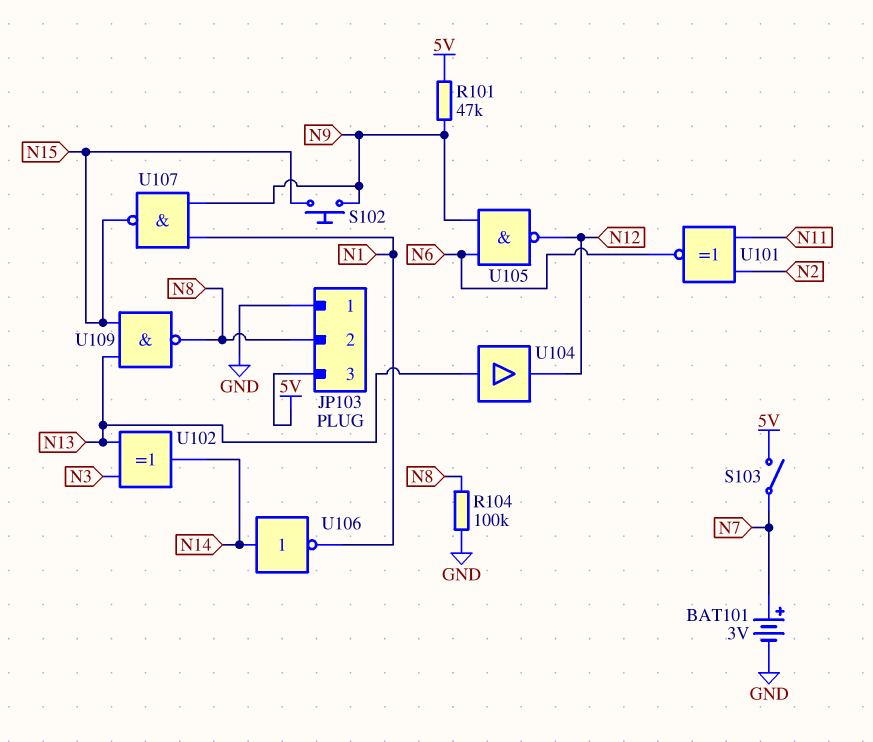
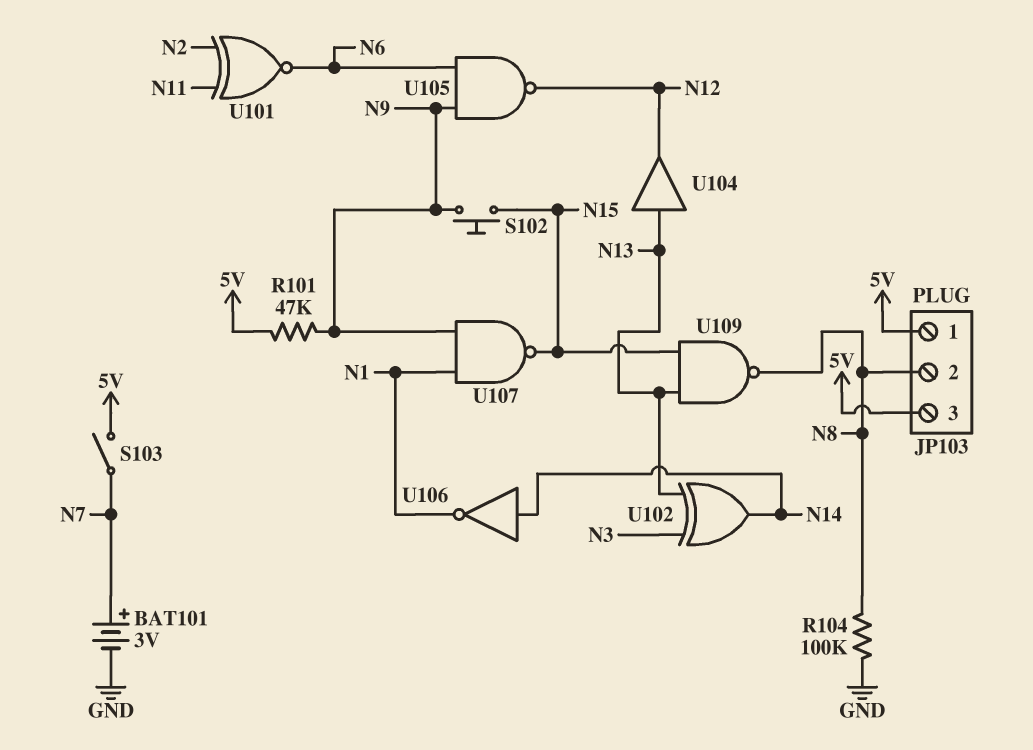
JP103 pin 1: GND -> 5V

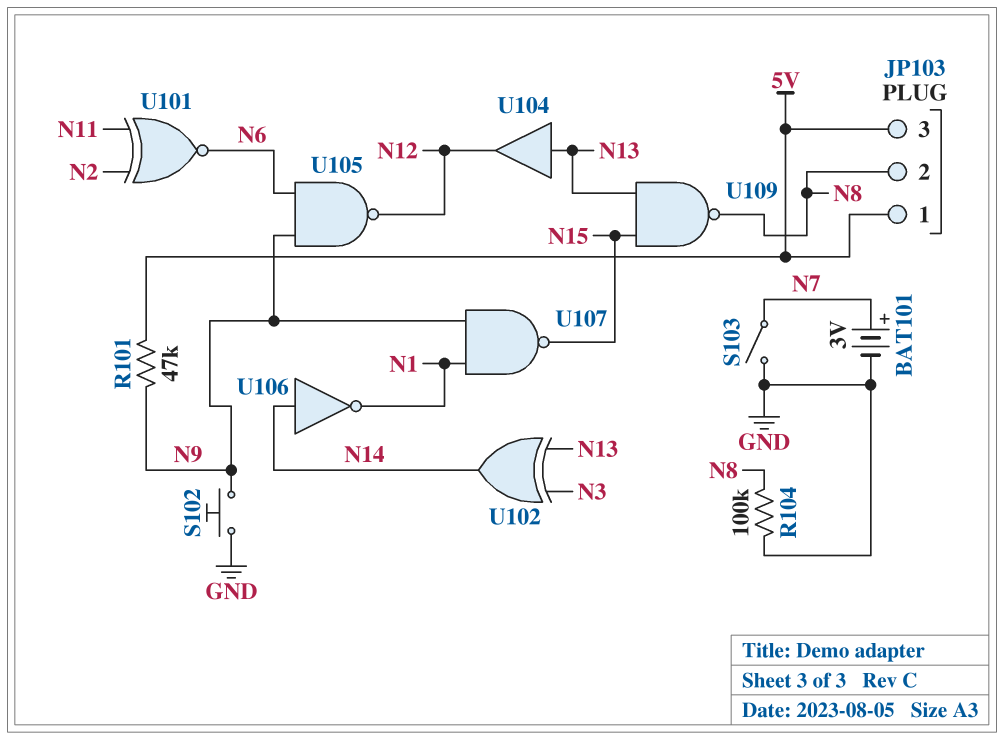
S102: button (N9, N15) -> button (GND, N9)
S103: switch (5V, N7) -> switch (GND, N7)

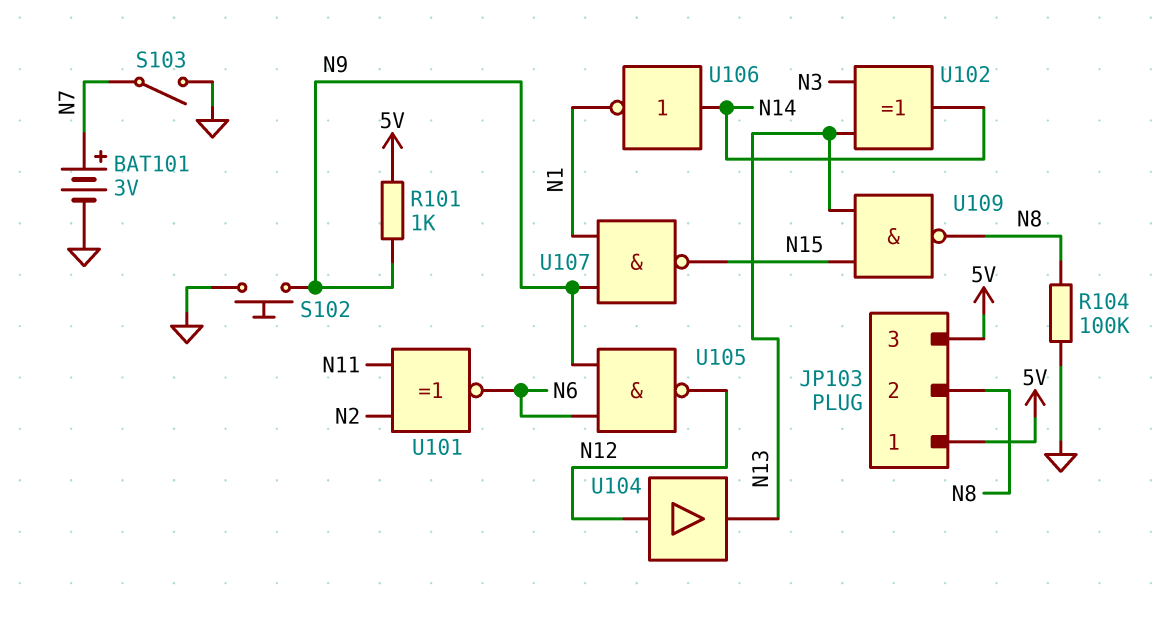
R101: 47k (5V, N9) -> 1k (5V, N9)
U104: buffer (in N13, out N12) -> buffer (in N12, out N13)

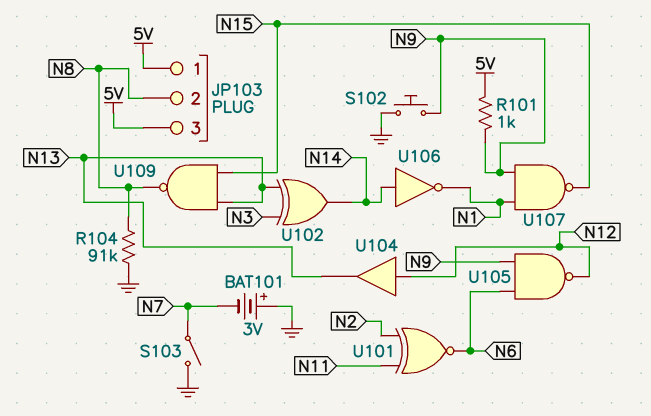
BAT101: 3V (plus N7, minus GND) -> 3V (plus GND, minus N7)
R104: 100k (GND, N8) -> 91k (GND, N8)

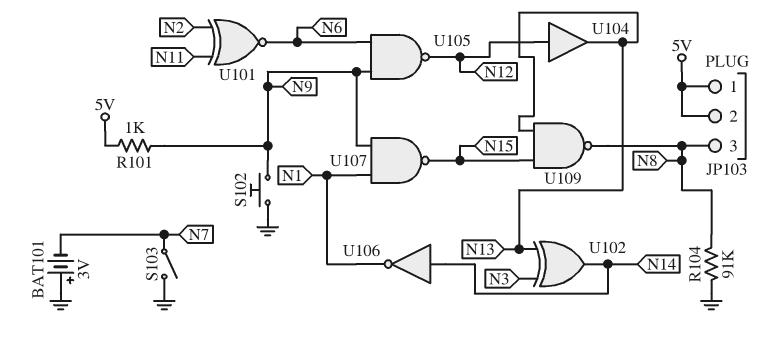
JP103 pin 2: N8 -> 5V
JP103 pin 3: 5V -> N8

